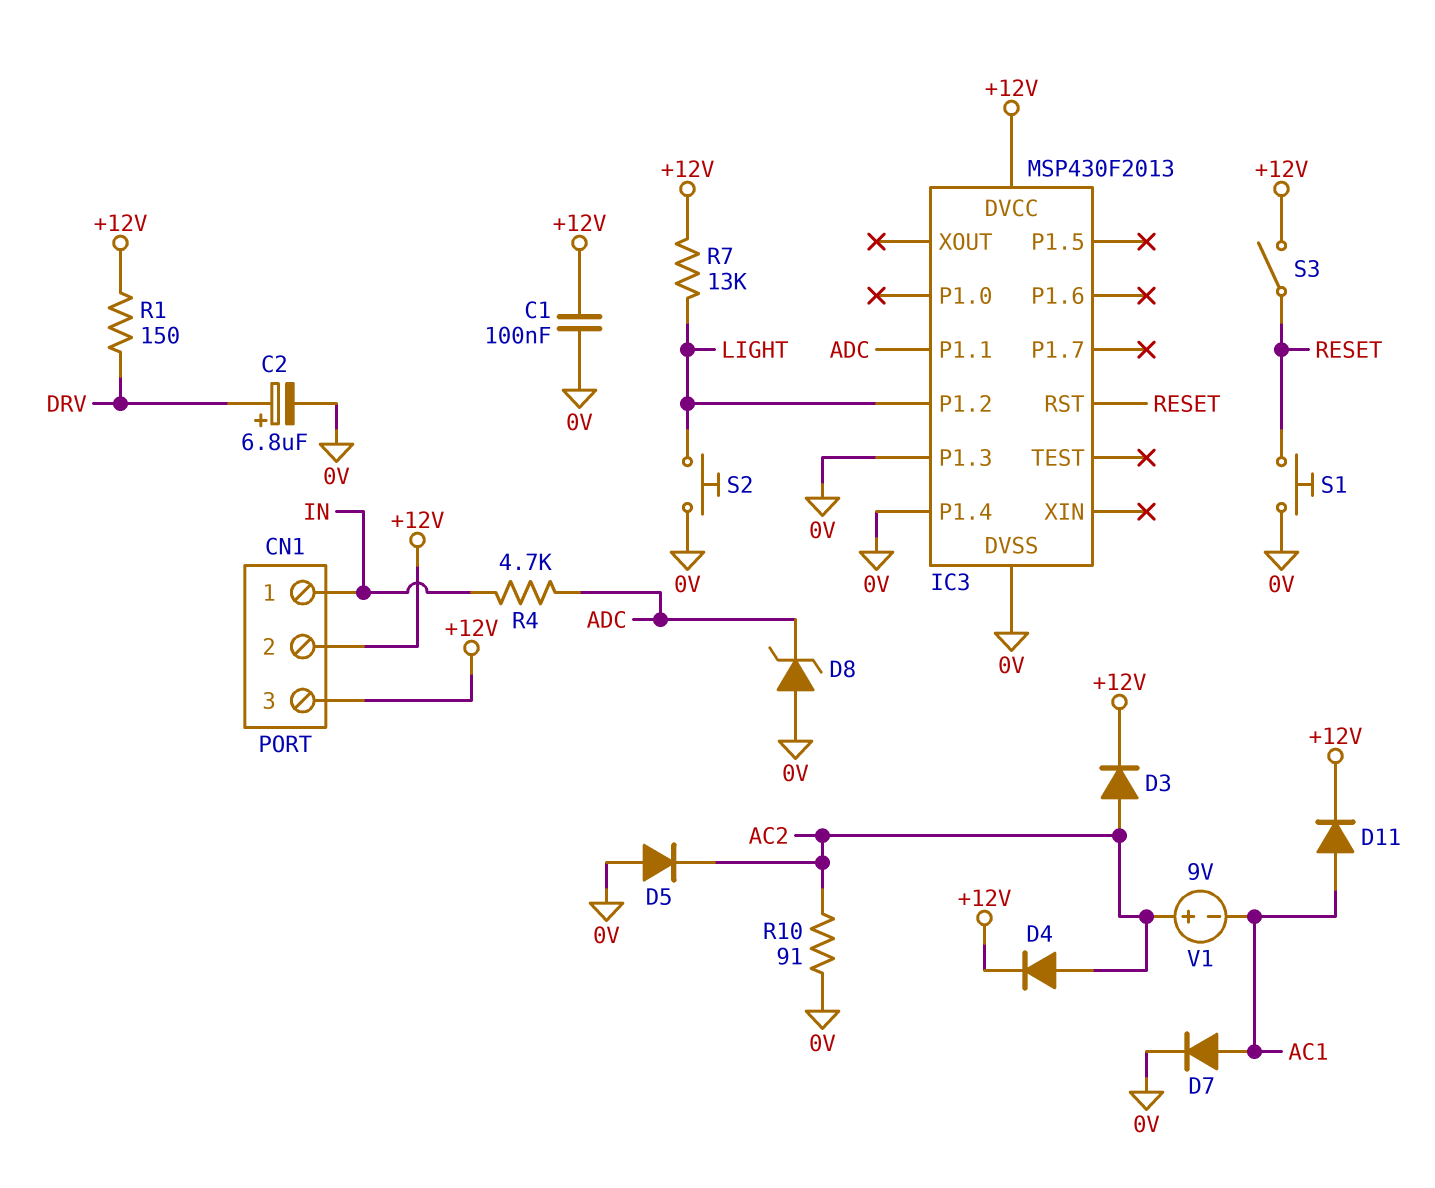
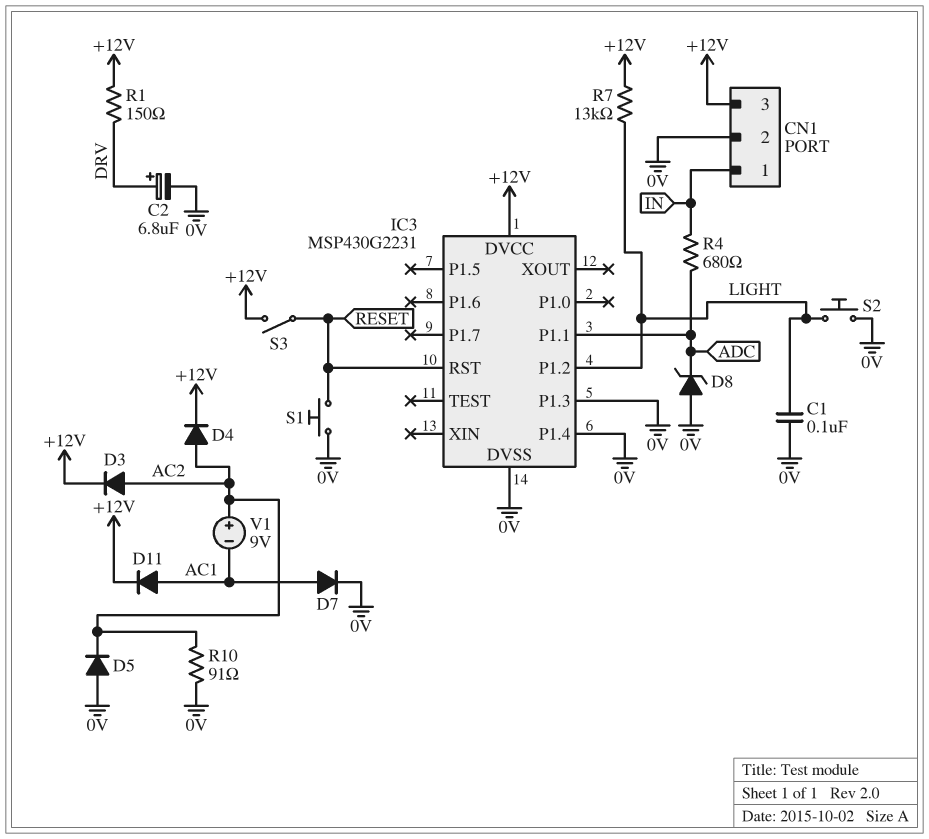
C1: 100nF (+12V, 0V) -> 100nF (0V, LIGHT)
CN1 pin 2: +12V -> 0V
IC3: MSP430F2013 -> MSP430G2231
R4: 4.7k (ADC, IN) -> 680 (ADC, IN)

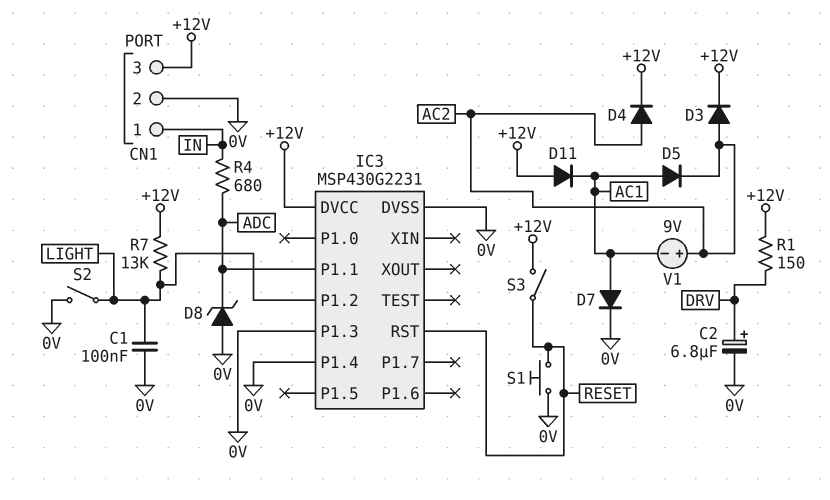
D5: diode (A 0V, K AC2) -> diode (A AC1, K AC2)
D11: diode (A AC1, K +12V) -> diode (A +12V, K AC1)
R10: 91 (0V, AC2) -> none
S2: button (0V, LIGHT) -> switch (0V, LIGHT)

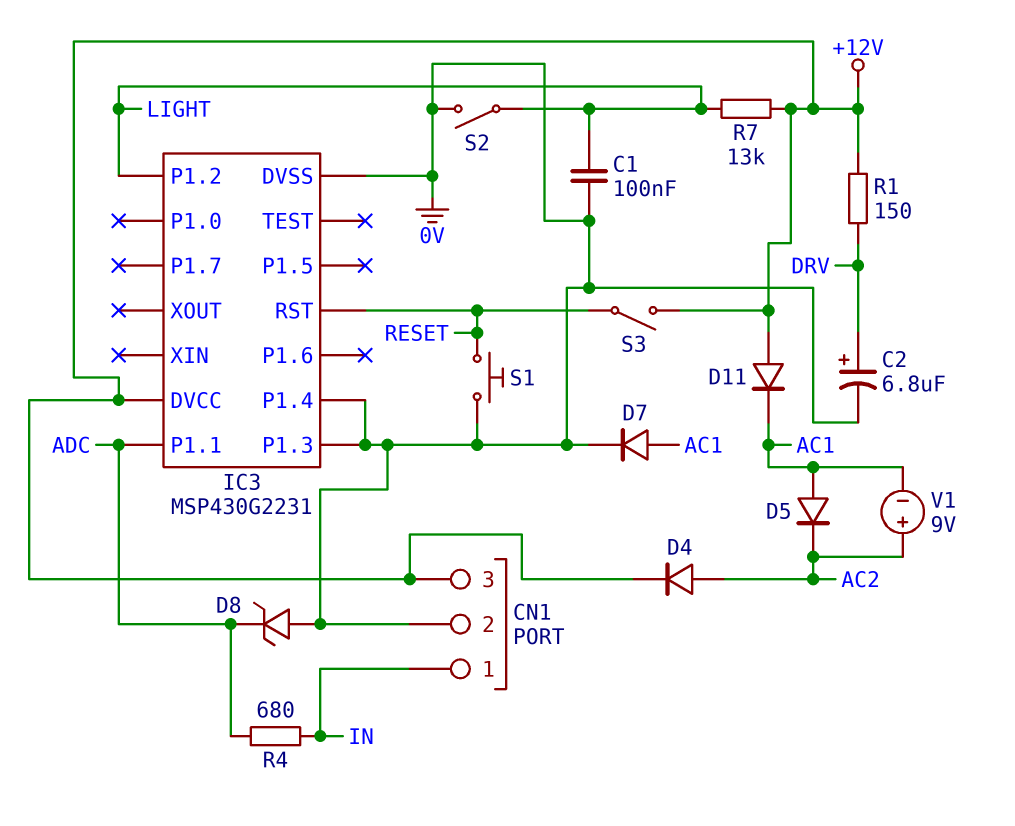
D3: diode (A AC2, K +12V) -> none

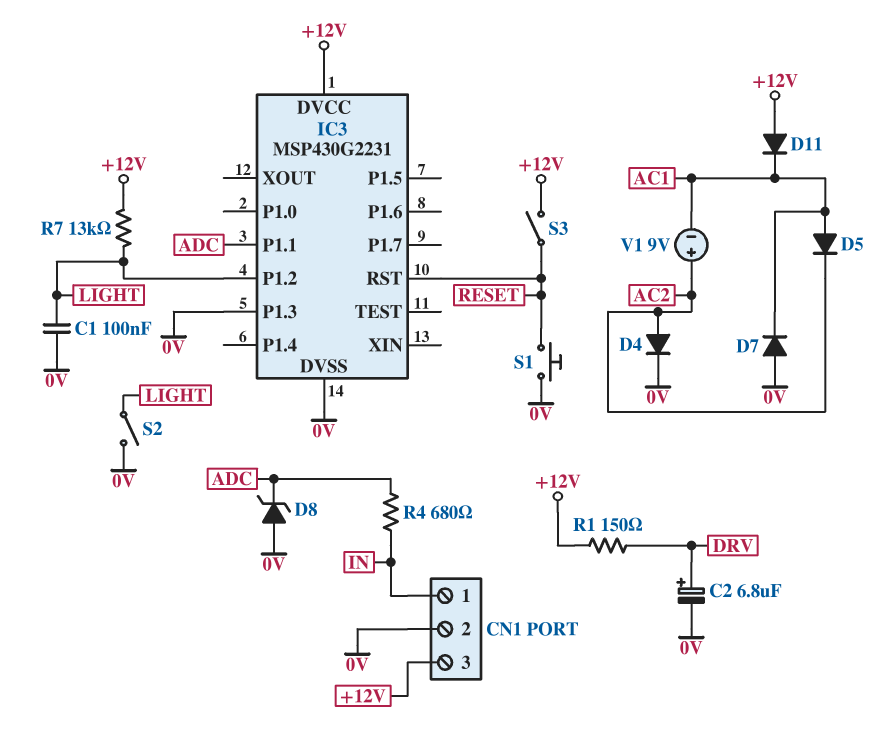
D4: diode (A AC2, K +12V) -> diode (A AC2, K 0V)
D7: diode (A AC1, K 0V) -> diode (A 0V, K AC1)
IC3 pin P1.4: 0V -> none

